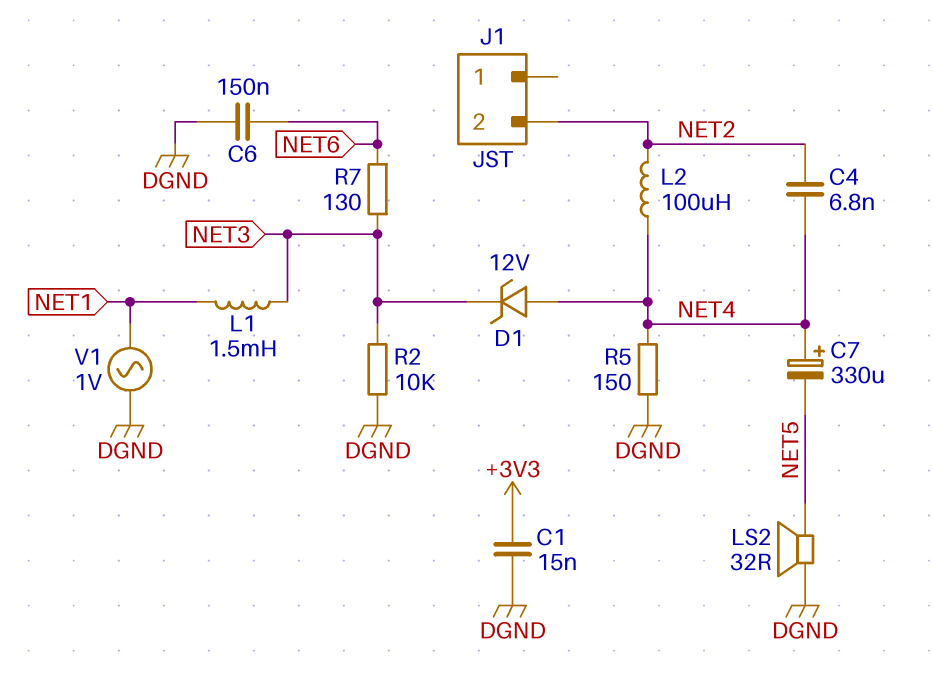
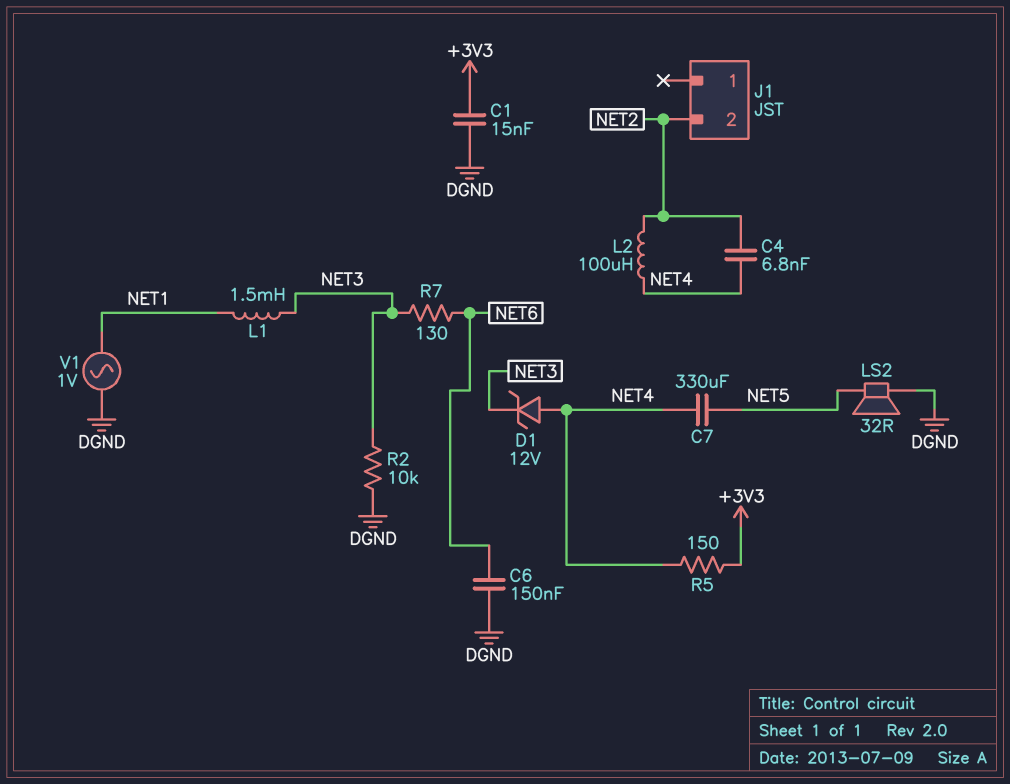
C7: 330uF (plus NET4, minus NET5) -> 330uF (NET4, NET5)
R5: 150 (DGND, NET4) -> 150 (+3V3, NET4)

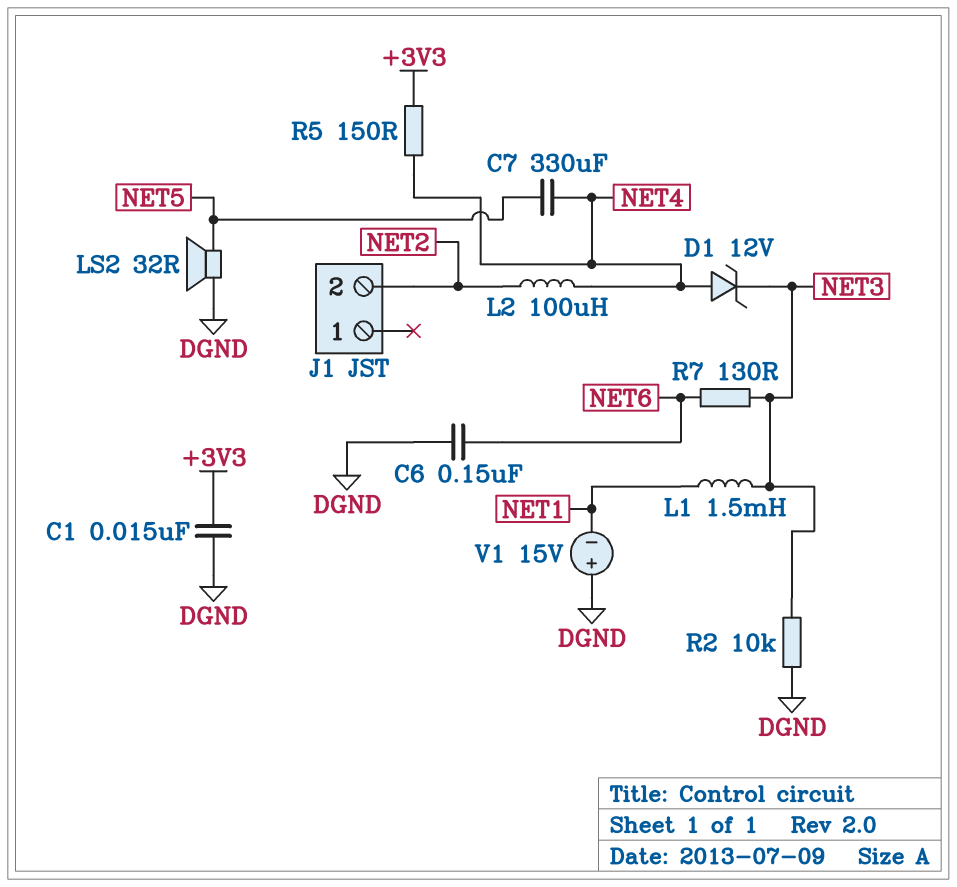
C4: 6.8nF (NET2, NET4) -> none
V1: AC 1V (DGND, NET1) -> 15V (plus DGND, minus NET1)

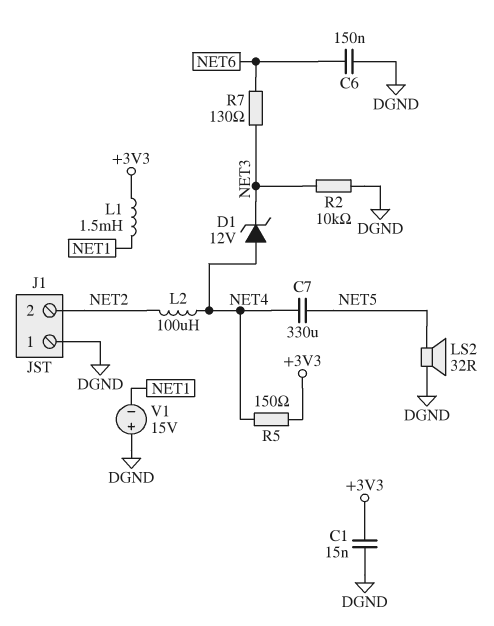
J1 pin 1: none -> DGND
L1: 1.5mH (NET1, NET3) -> 1.5mH (+3V3, NET1)

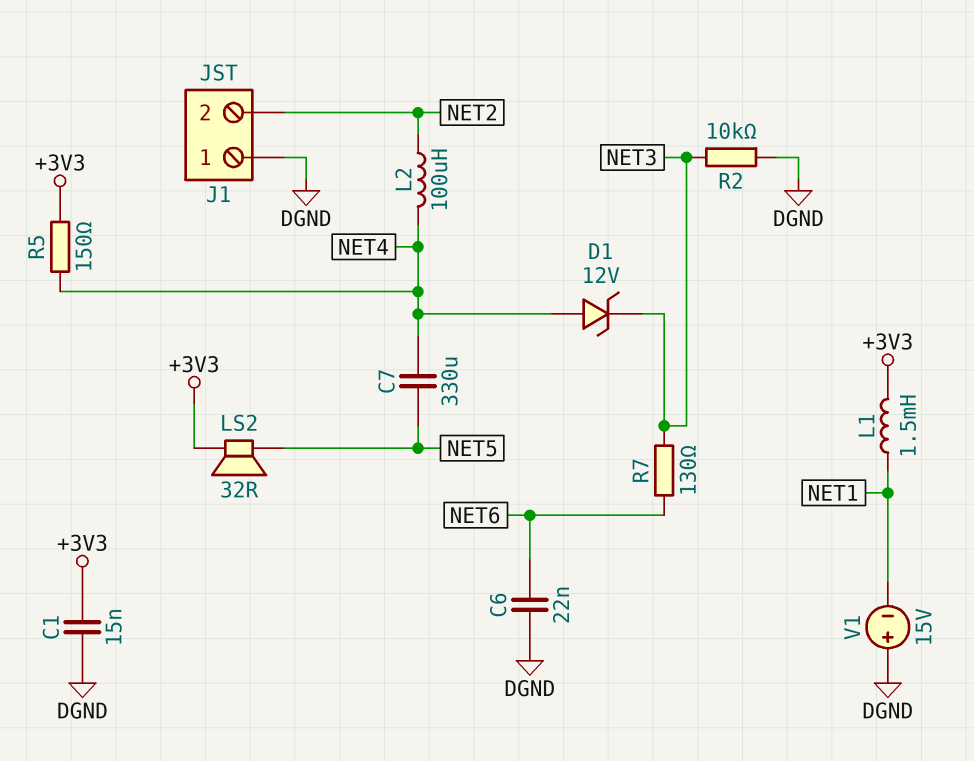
C6: 150nF (DGND, NET6) -> 22nF (DGND, NET6)
LS2: speaker 32R (DGND, NET5) -> speaker 32R (+3V3, NET5)

